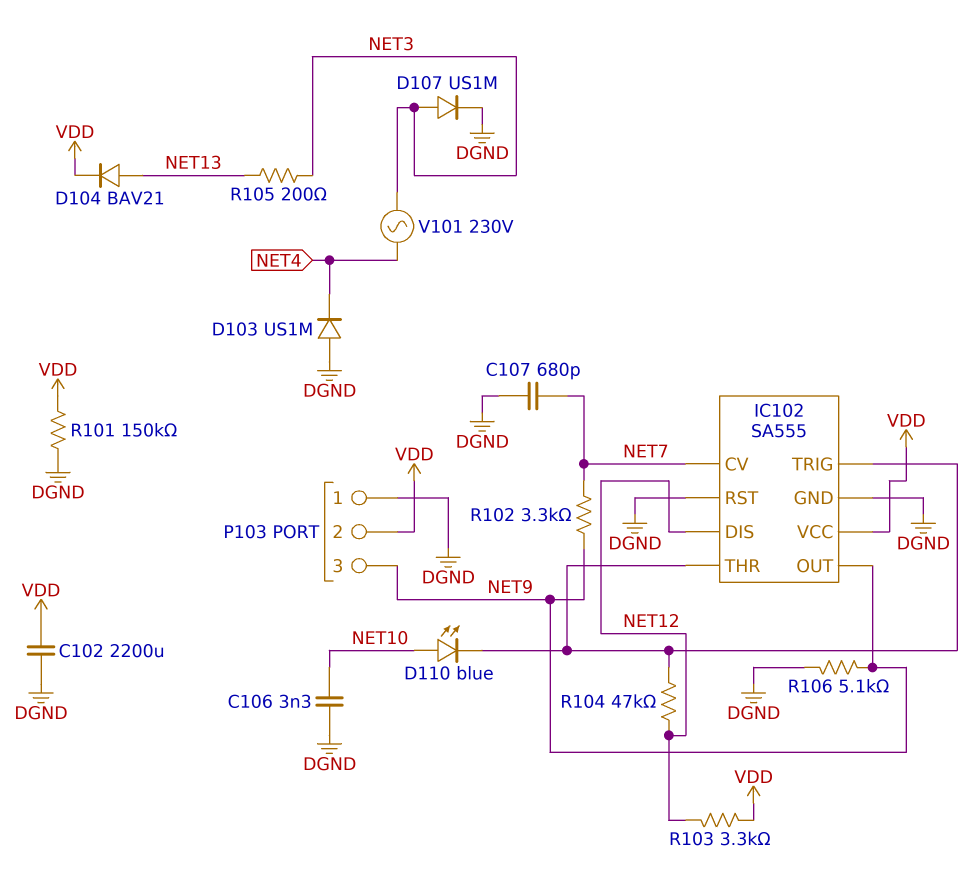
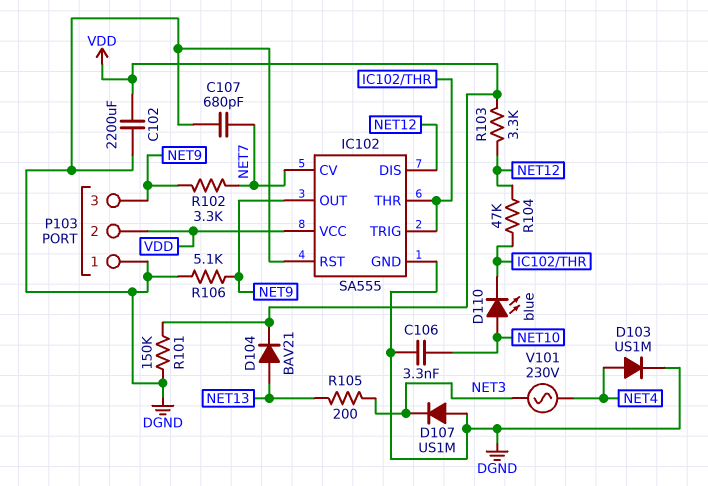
D103: diode US1M (A DGND, K NET4) -> diode US1M (A NET4, K DGND)
D107: diode US1M (A NET3, K DGND) -> diode US1M (A DGND, K NET3)

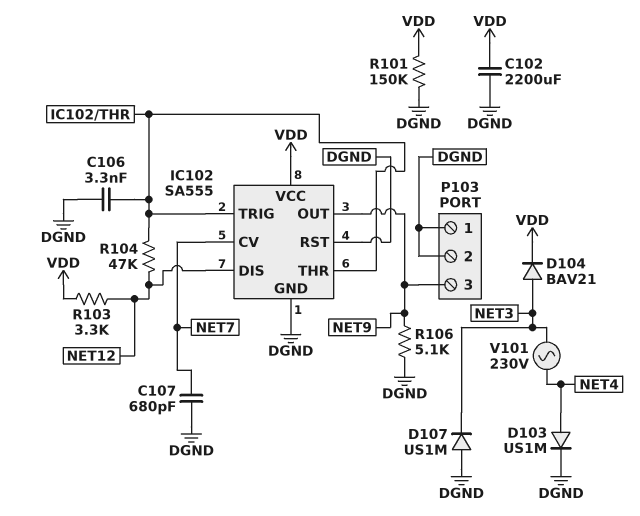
C106: 3.3nF (DGND, NET10) -> 3.3nF (DGND, IC102/THR)
D104: diode BAV21 (A NET13, K VDD) -> diode BAV21 (A NET3, K VDD)
D110: LED blue (A NET10, K IC102/THR) -> none
P103 pin 2: VDD -> DGND
R102: 3.3k (NET7, NET9) -> none
R105: 200 (NET3, NET13) -> none

